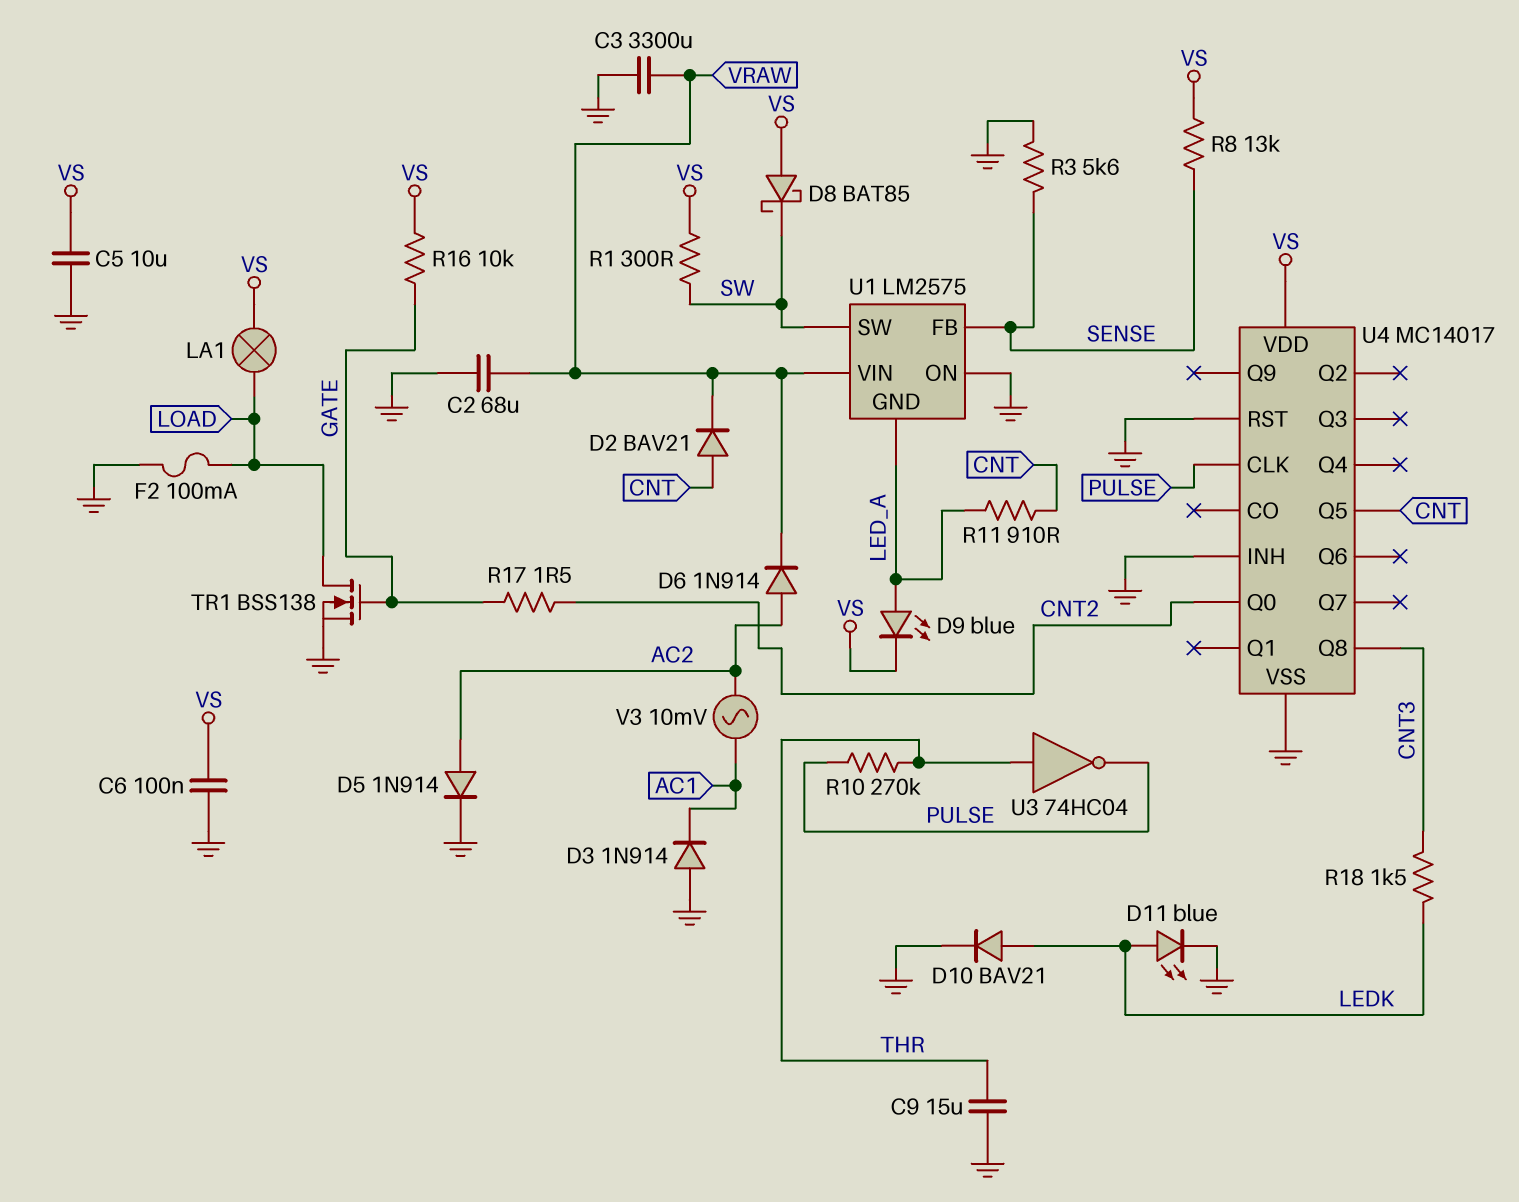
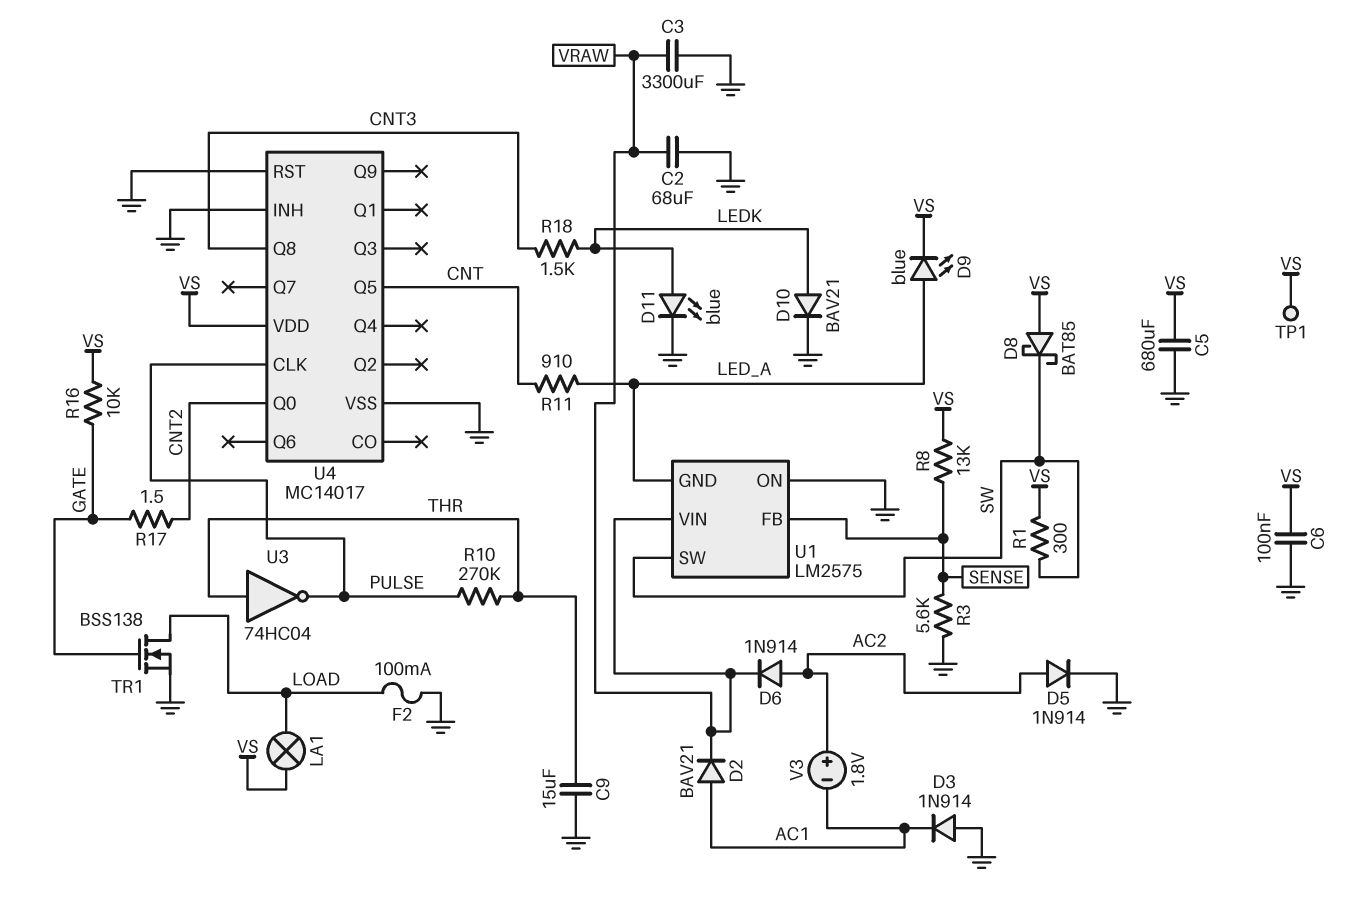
C5: 10uF (GND, VS) -> 680uF (GND, VS)
D2: diode BAV21 (A CNT, K VRAW) -> diode BAV21 (A AC1, K VRAW)
TP1: none -> test point (VS)
V3: AC 10mV (AC1, AC2) -> 1.8V (plus AC2, minus AC1)

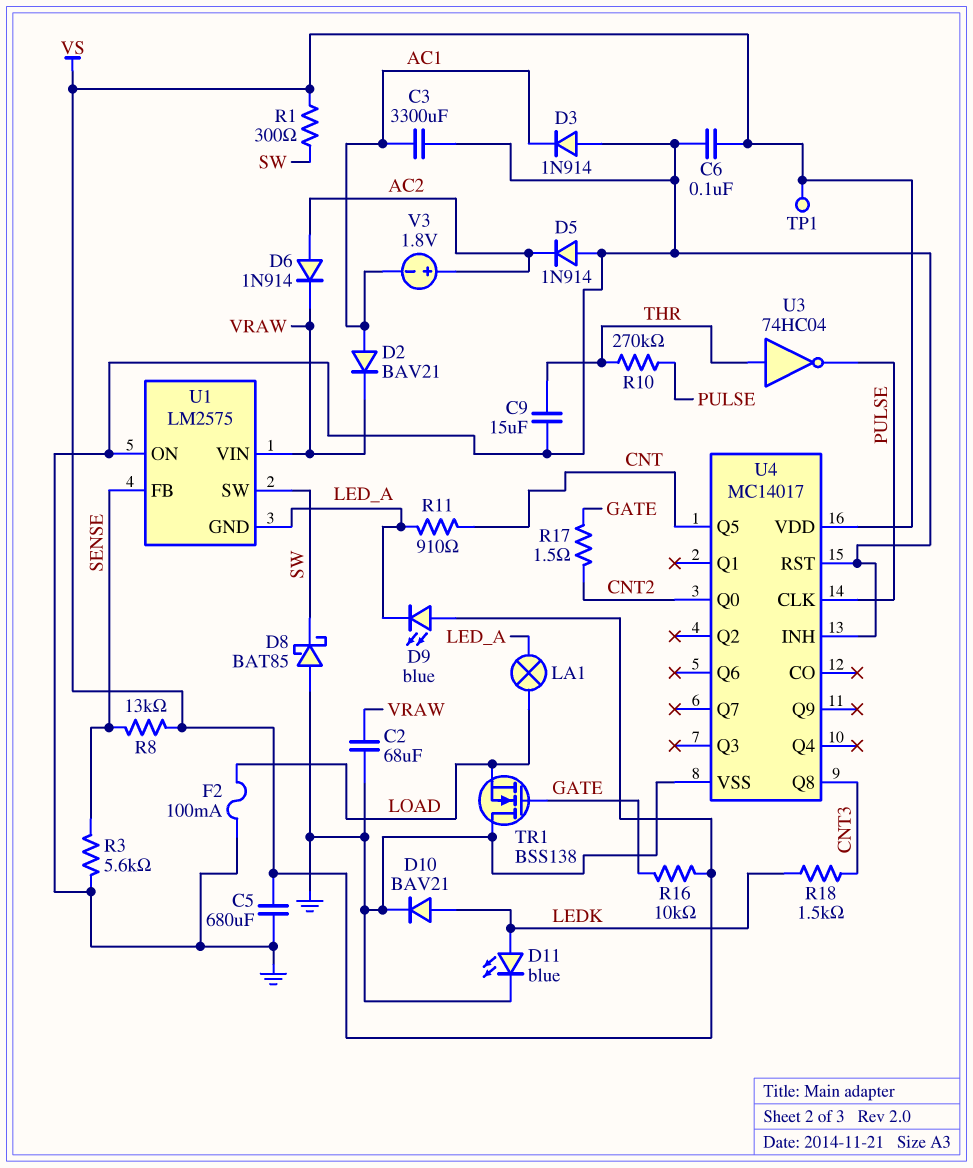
C3: 3300uF (GND, VRAW) -> 3300uF (AC1, GND)
D5: diode 1N914 (A AC2, K GND) -> diode 1N914 (A GND, K AC2)
D8: schottky BAT85 (A VS, K SW) -> schottky BAT85 (A GND, K SW)
D9: LED blue (A LED_A, K VS) -> LED blue (A VS, K LED_A)
LA1: lamp (LOAD, VS) -> lamp (LED_A, LOAD)
TR1: NMOS BSS138 (G GATE, D LOAD, S GND) -> NMOS BSS138 (G GATE, D GND, S LOAD)

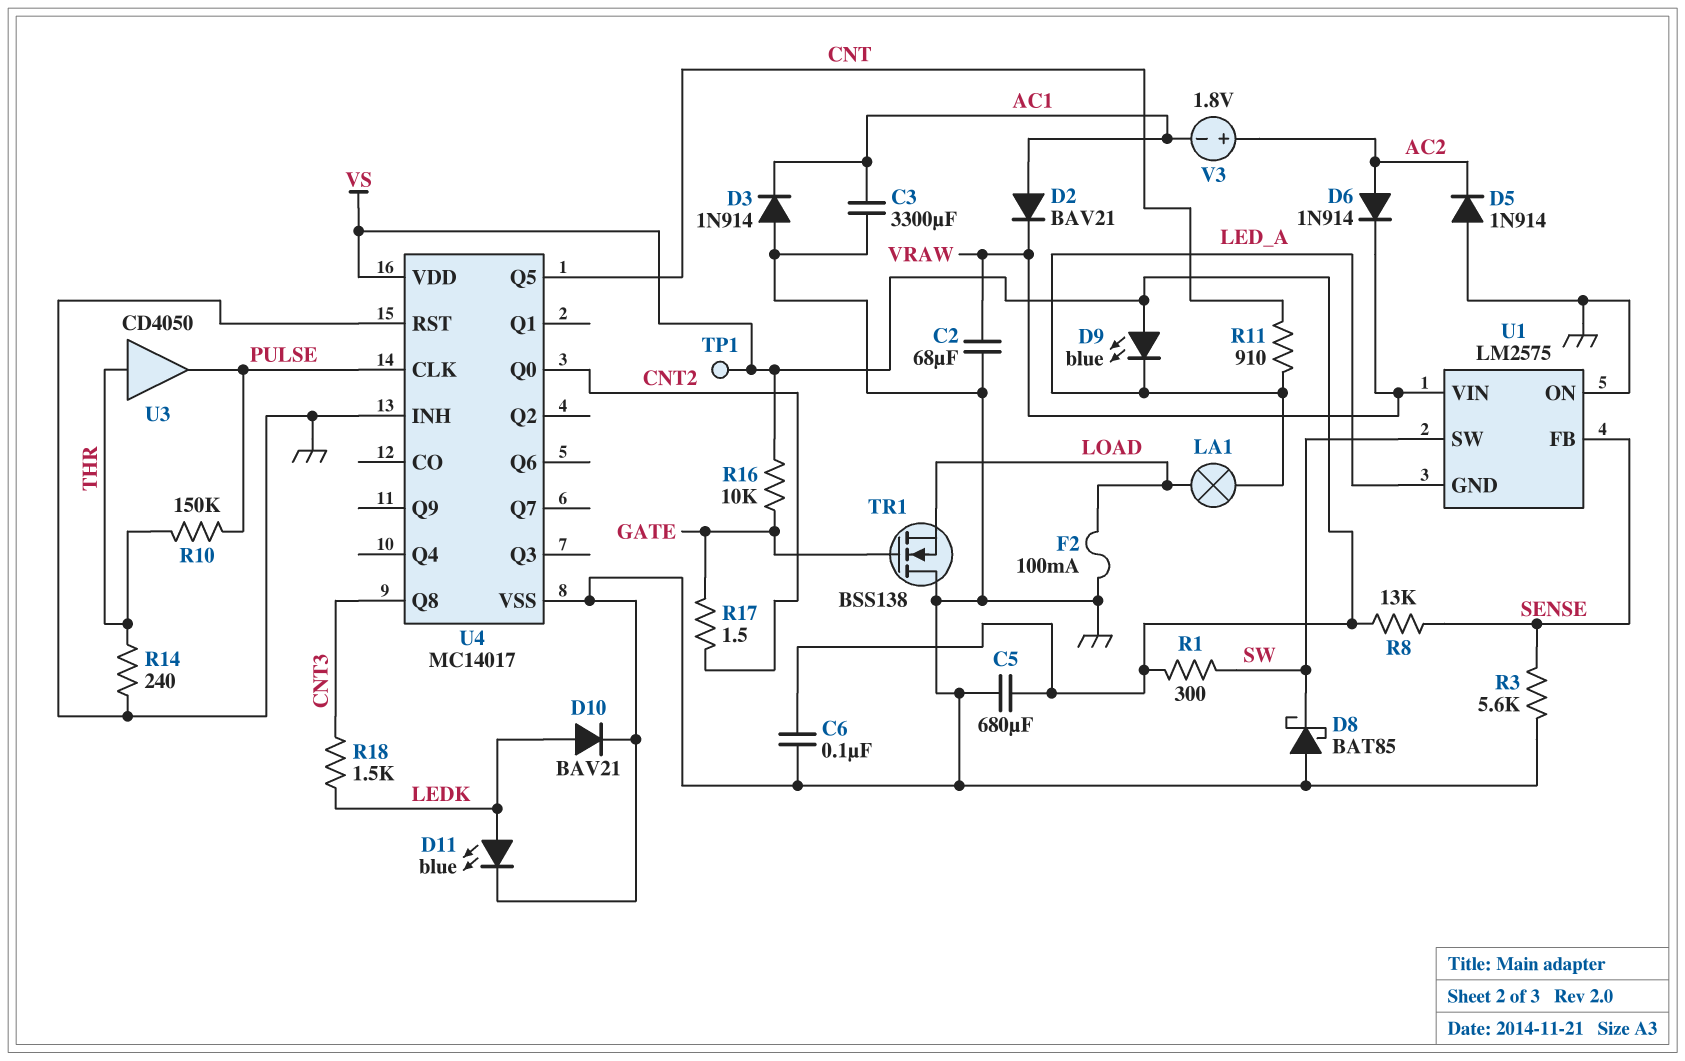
C9: 15uF (GND, THR) -> none
R10: 270k (PULSE, THR) -> 150k (PULSE, THR)
R14: none -> 240 (GND, THR)
U3: NOT 74HC04 (in THR, out PULSE) -> buffer CD4050 (in THR, out PULSE)

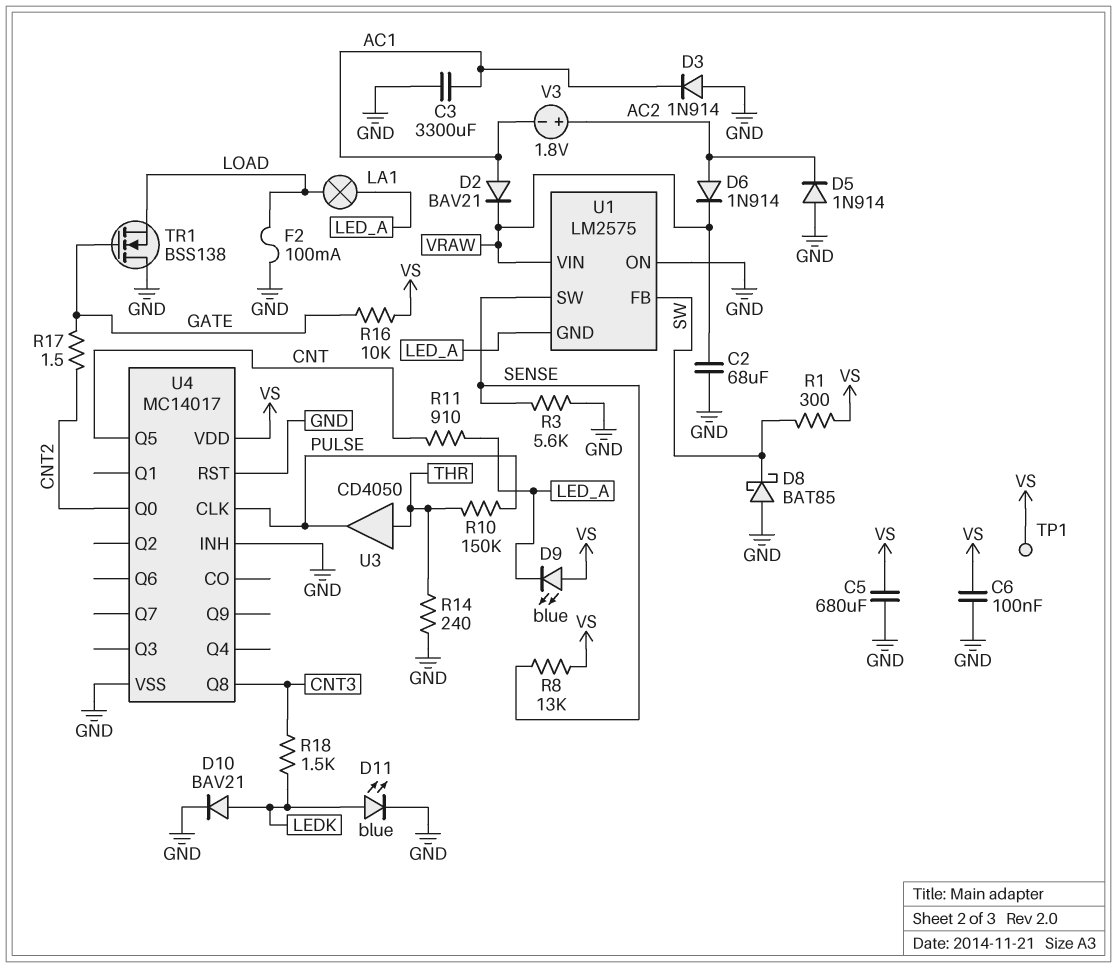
U1 pin FB: SENSE -> SW
U1 pin SW: SW -> SENSE

